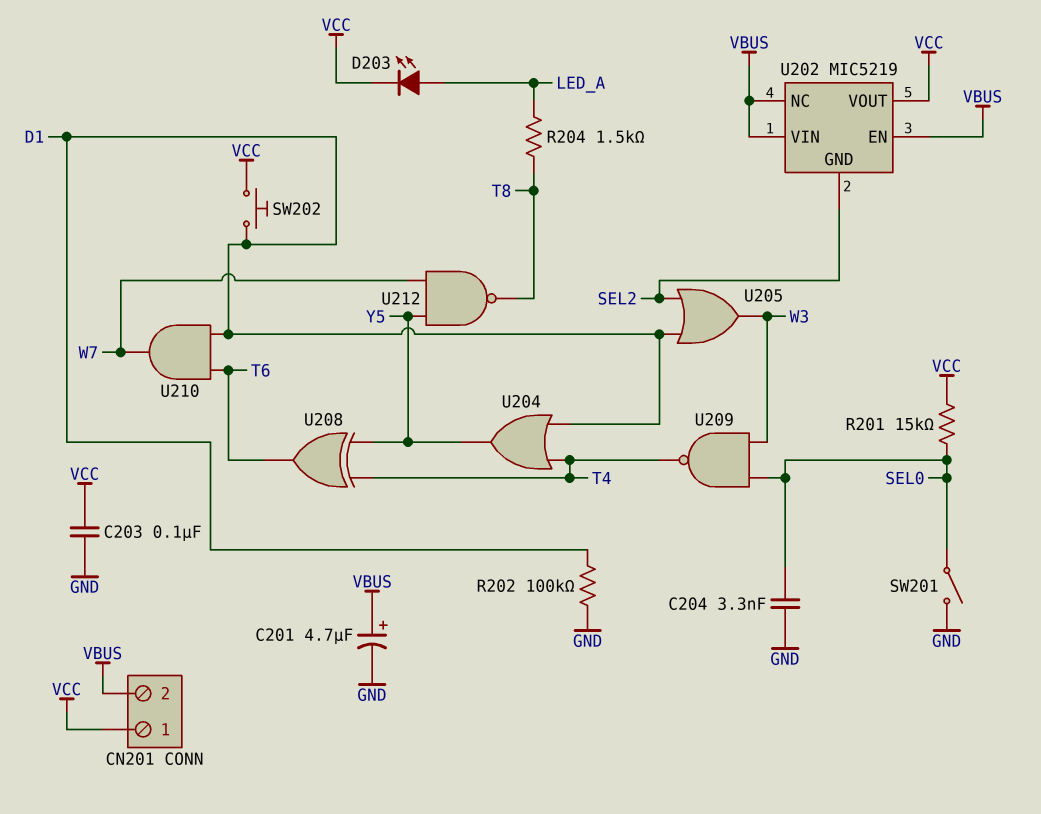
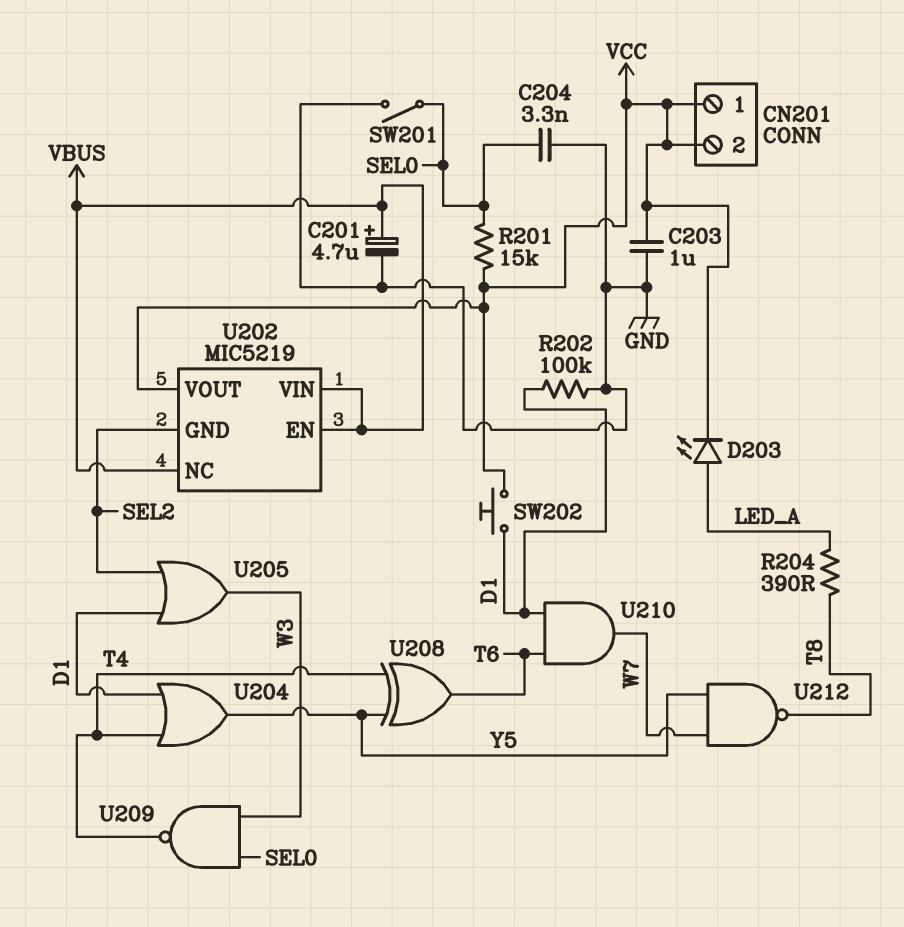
C203: 100nF (GND, VCC) -> 1uF (GND, VCC)
CN201 pin 2: VBUS -> VCC
R204: 1.5k (LED_A, T8) -> 390 (LED_A, T8)

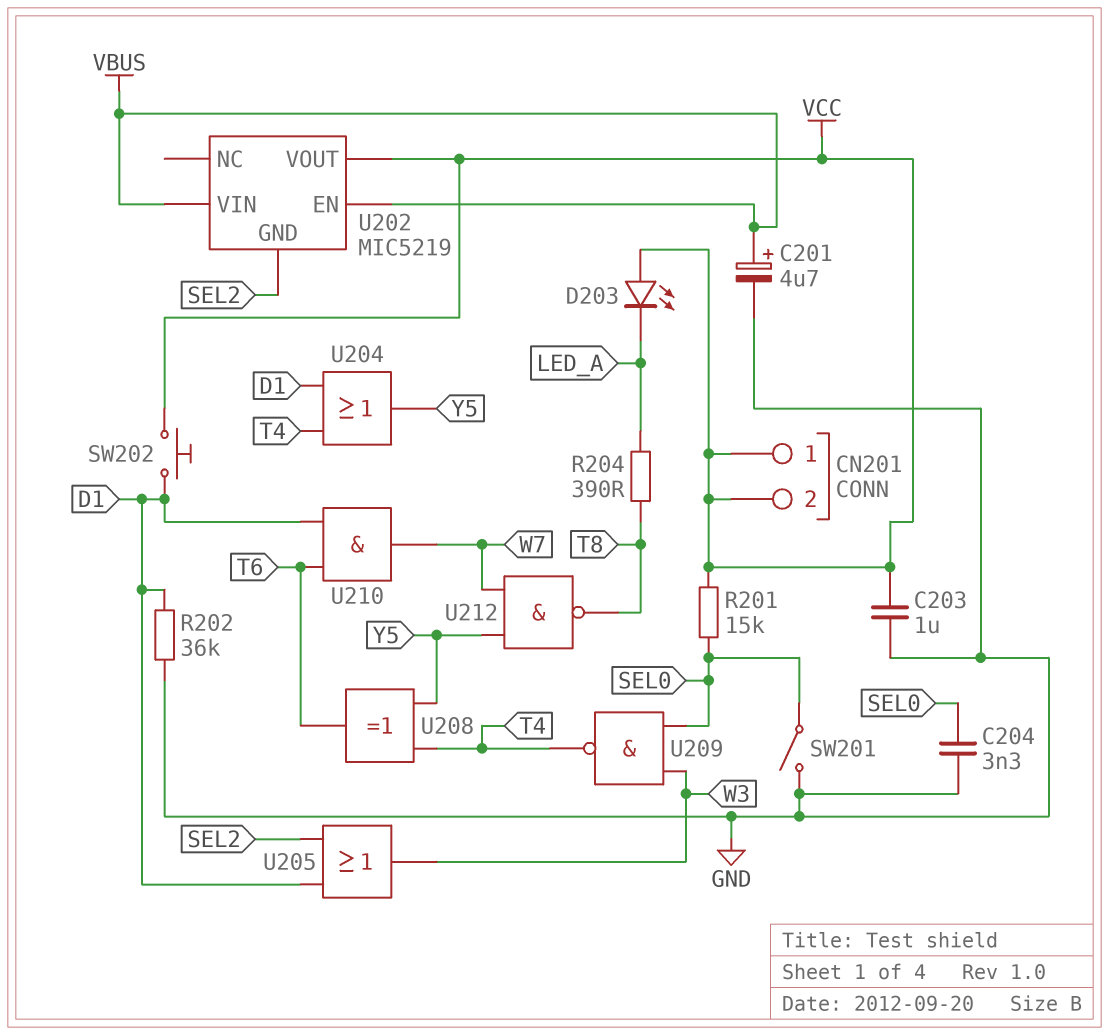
D203: LED (A LED_A, K VCC) -> LED (A VCC, K LED_A)
R202: 100k (D1, GND) -> 36k (D1, GND)
U202 pin NC: VBUS -> none

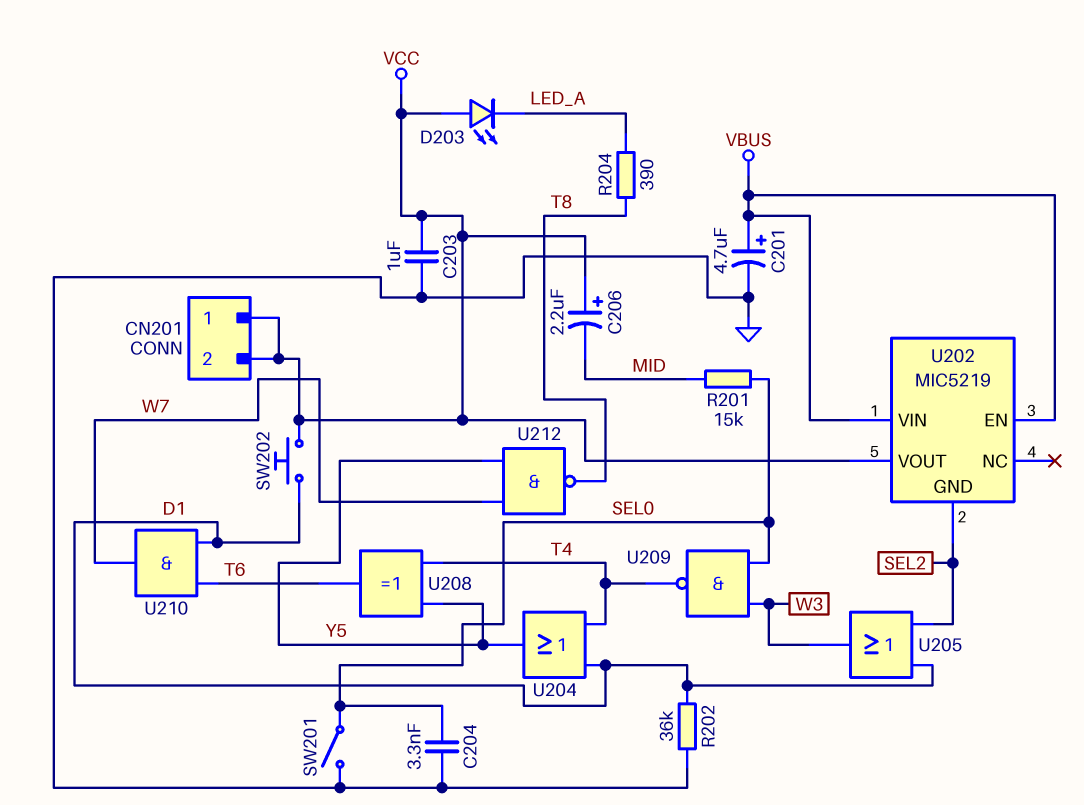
C206: none -> 2.2uF (plus VCC, minus MID)
R201: 15k (SEL0, VCC) -> 15k (MID, SEL0)

